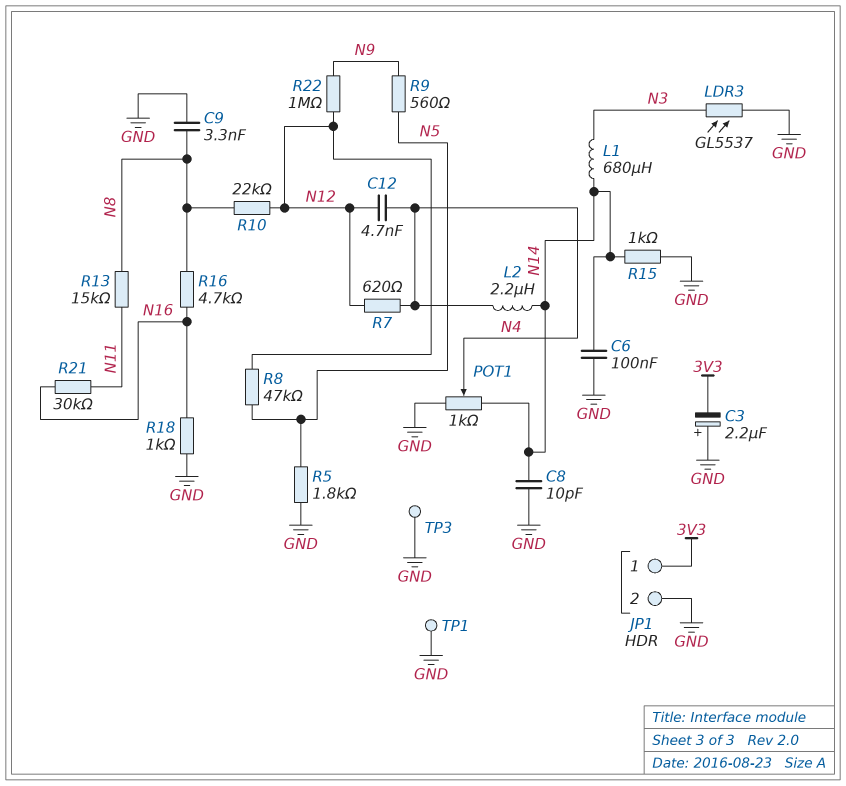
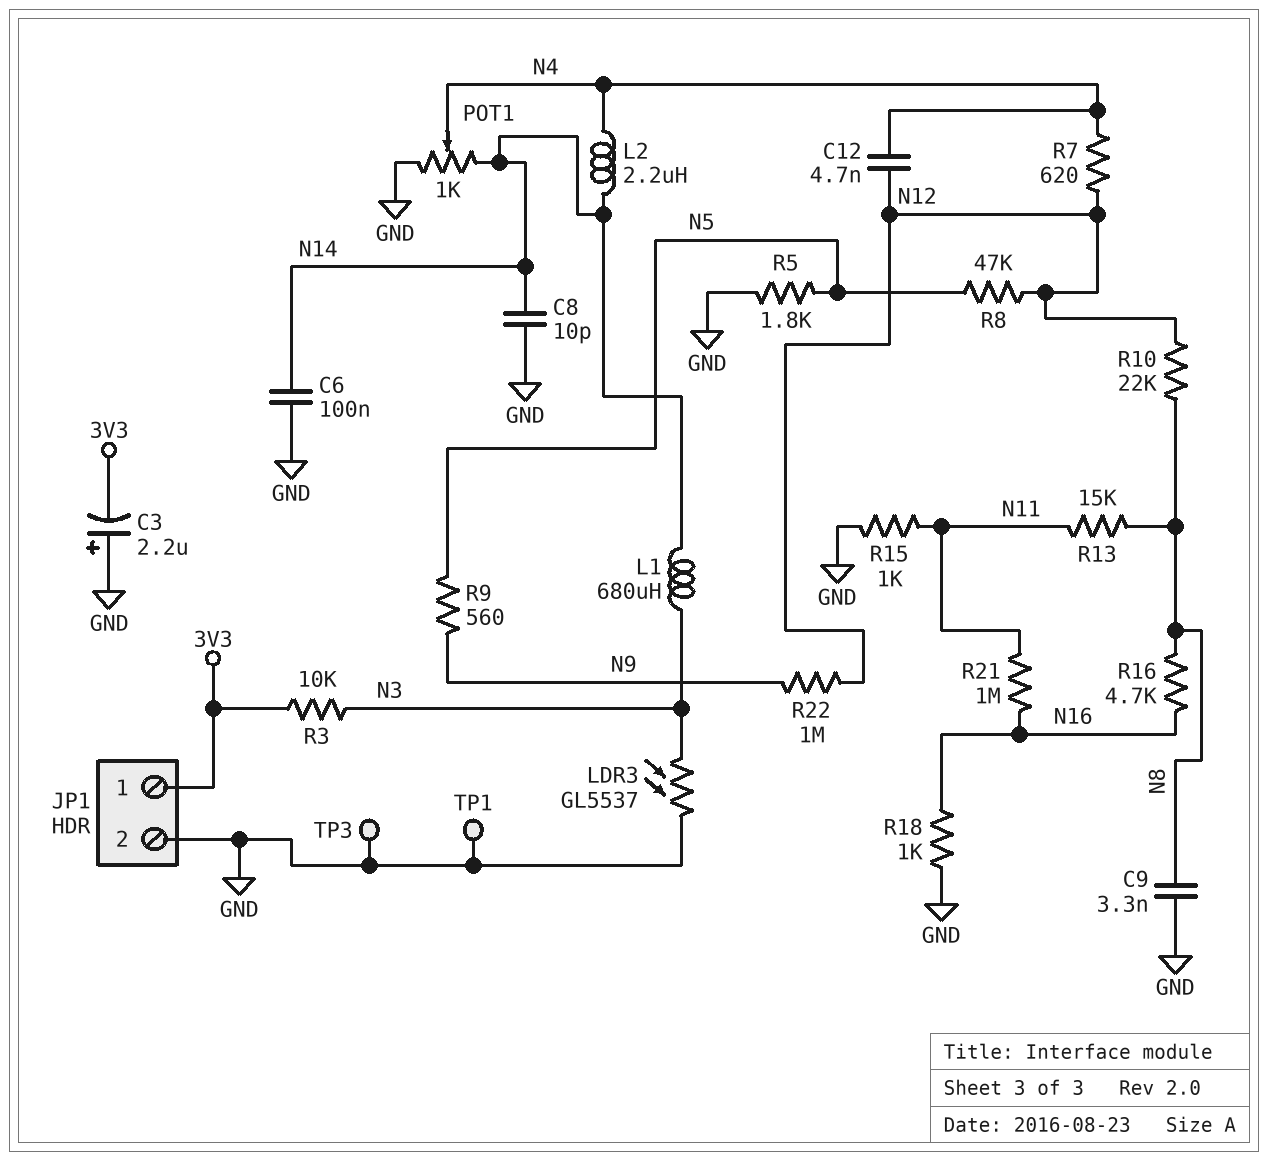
R3: none -> 10k (3V3, N3)
R15: 1k (GND, N14) -> 1k (GND, N11)
R21: 30k (N11, N16) -> 1M (N11, N16)

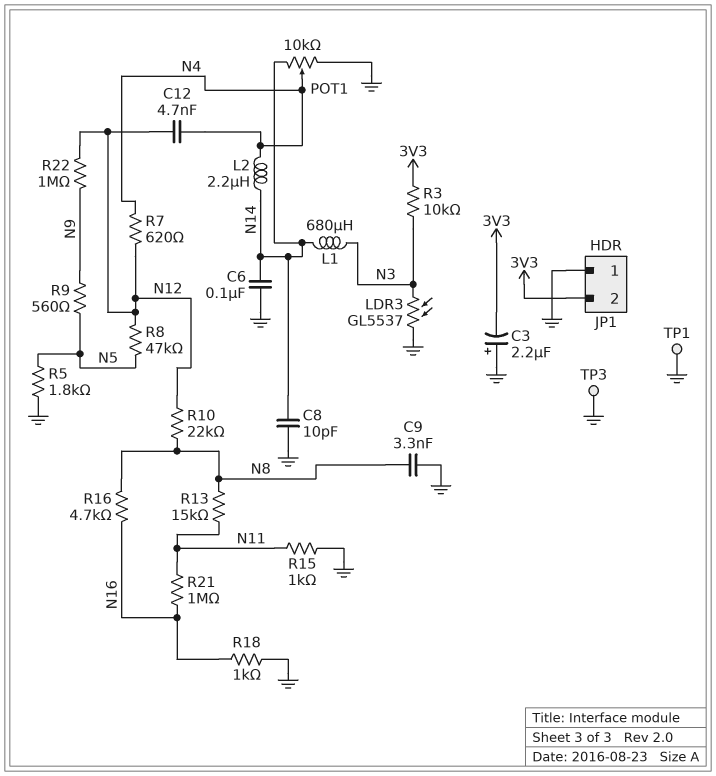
JP1 pin 1: 3V3 -> GND
JP1 pin 2: GND -> 3V3
POT1: 1k (GND, N14, wiper N4) -> 10k (GND, N14, wiper N4)

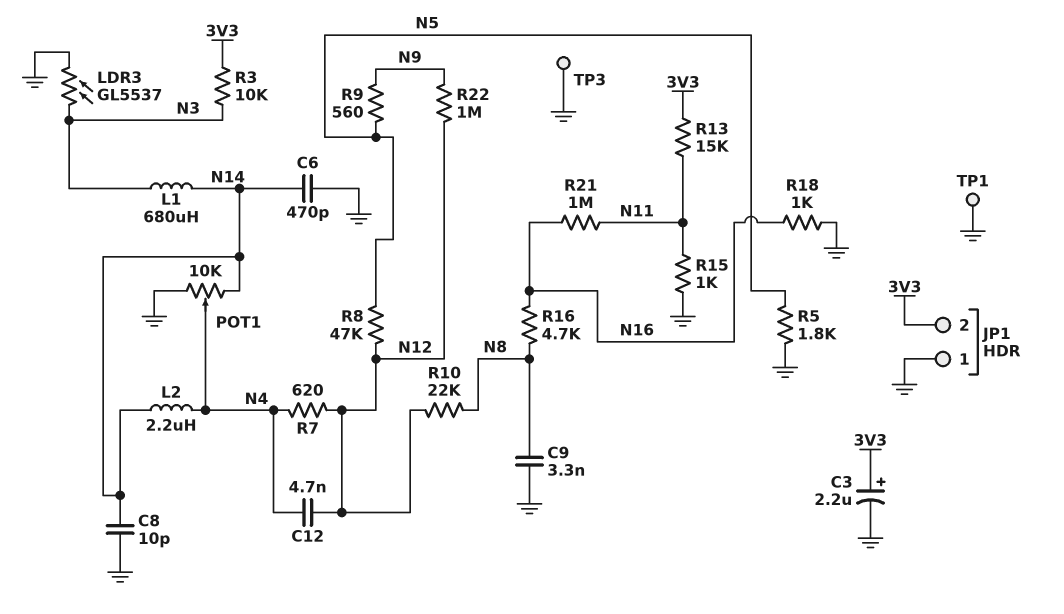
C3: 2.2uF (plus GND, minus 3V3) -> 2.2uF (plus 3V3, minus GND)
C6: 100nF (GND, N14) -> 470pF (GND, N14)
R13: 15k (N8, N11) -> 15k (3V3, N11)

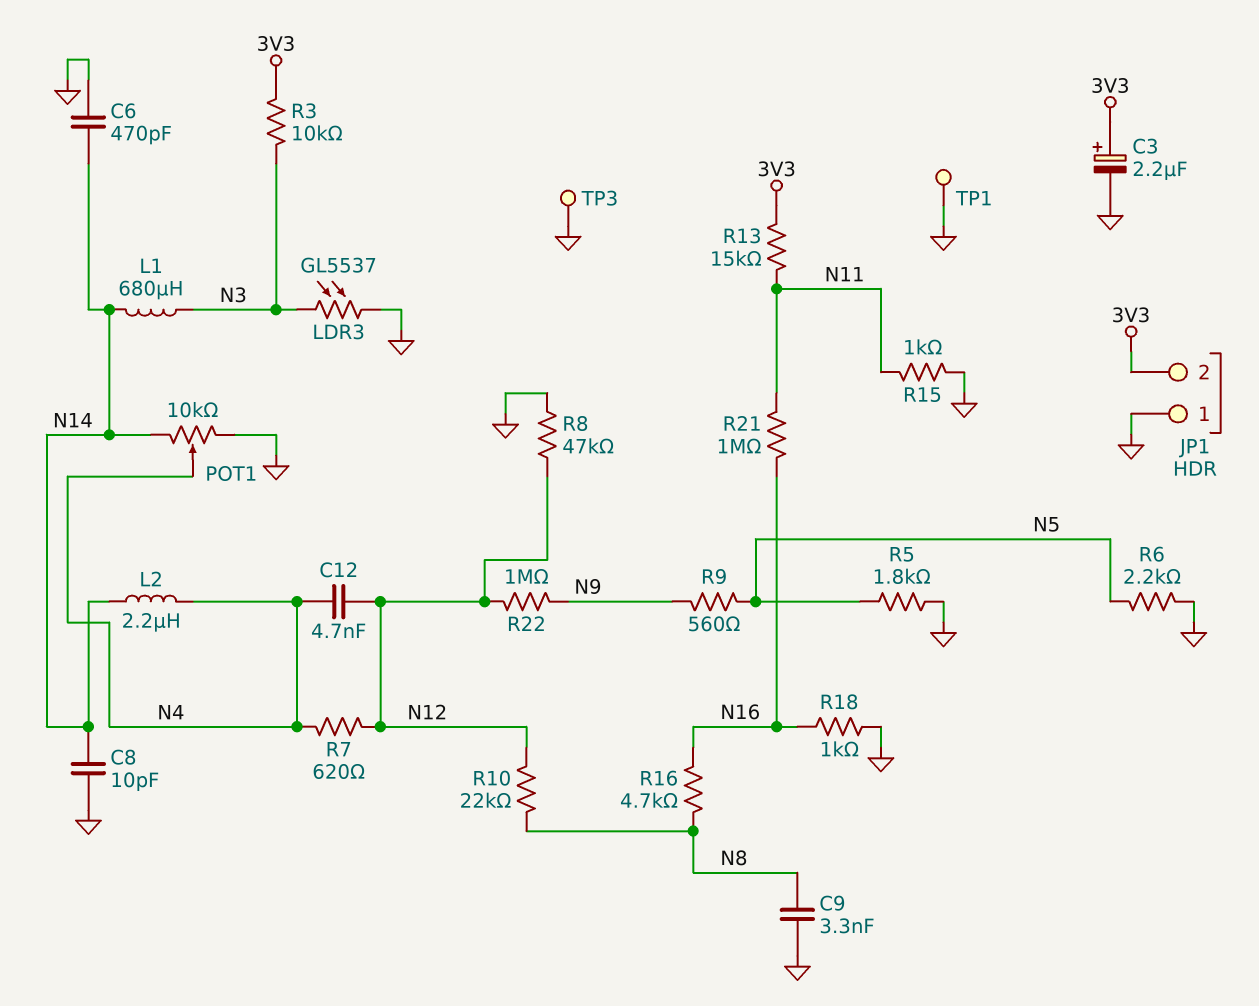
R6: none -> 2.2k (GND, N5)
R8: 47k (N5, N12) -> 47k (GND, N12)

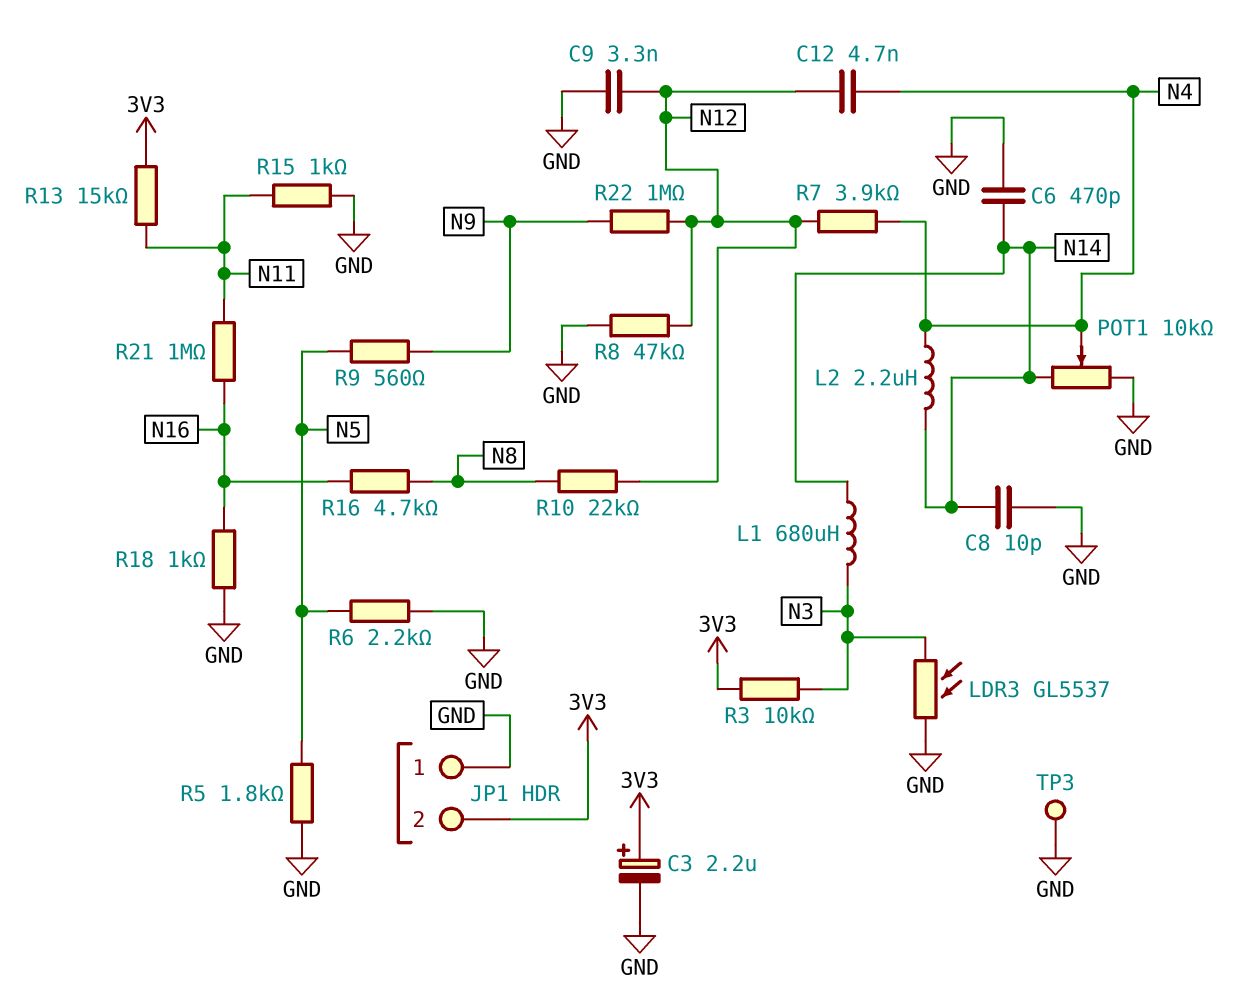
C9: 3.3nF (GND, N8) -> 3.3nF (GND, N12)
R7: 620 (N4, N12) -> 3.9k (N4, N12)
TP1: test point (GND) -> none

